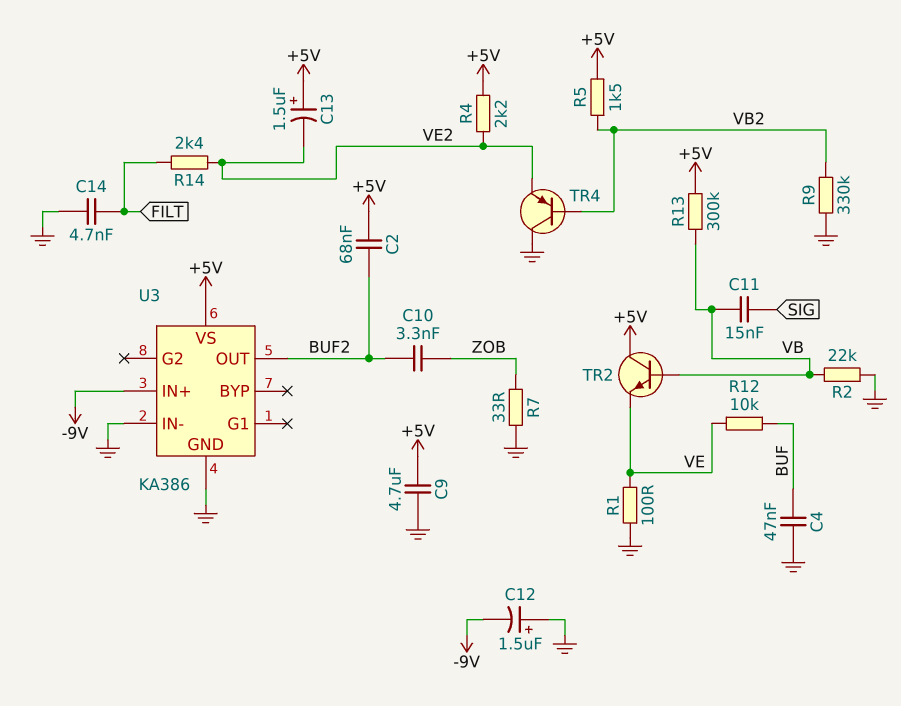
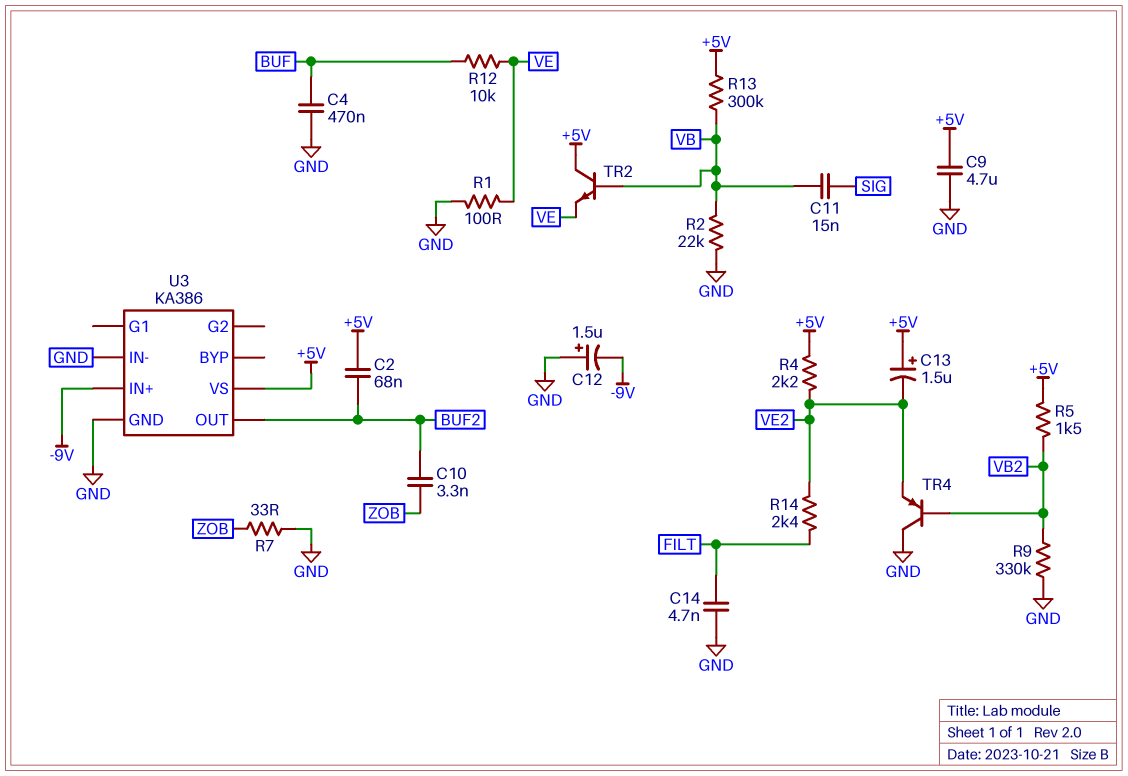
C4: 47nF (BUF, GND) -> 470nF (BUF, GND)

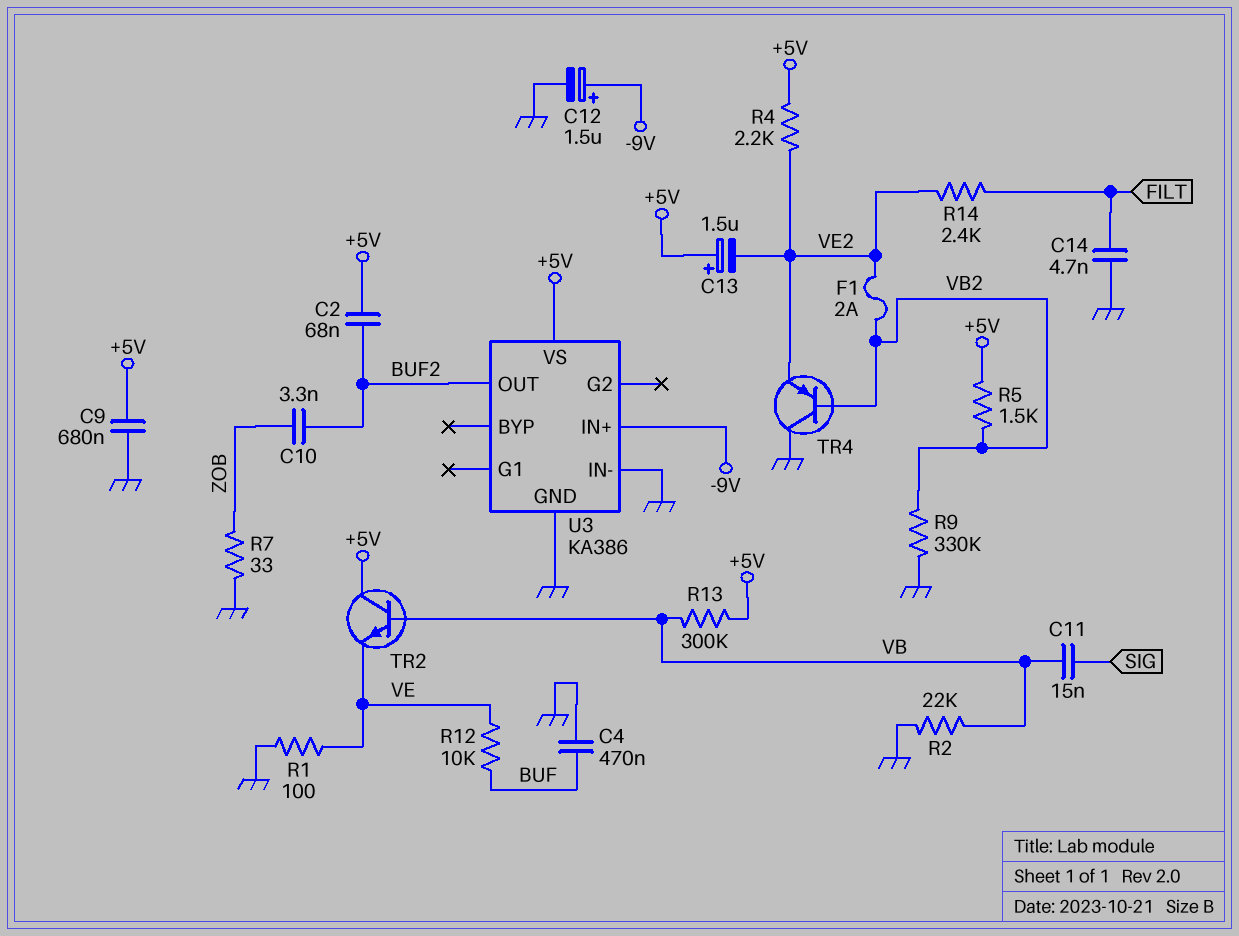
C9: 4.7uF (+5V, GND) -> 680nF (+5V, GND)
C12: 1.5uF (plus GND, minus -9V) -> 1.5uF (plus -9V, minus GND)
F1: none -> 2A (VB2, VE2)

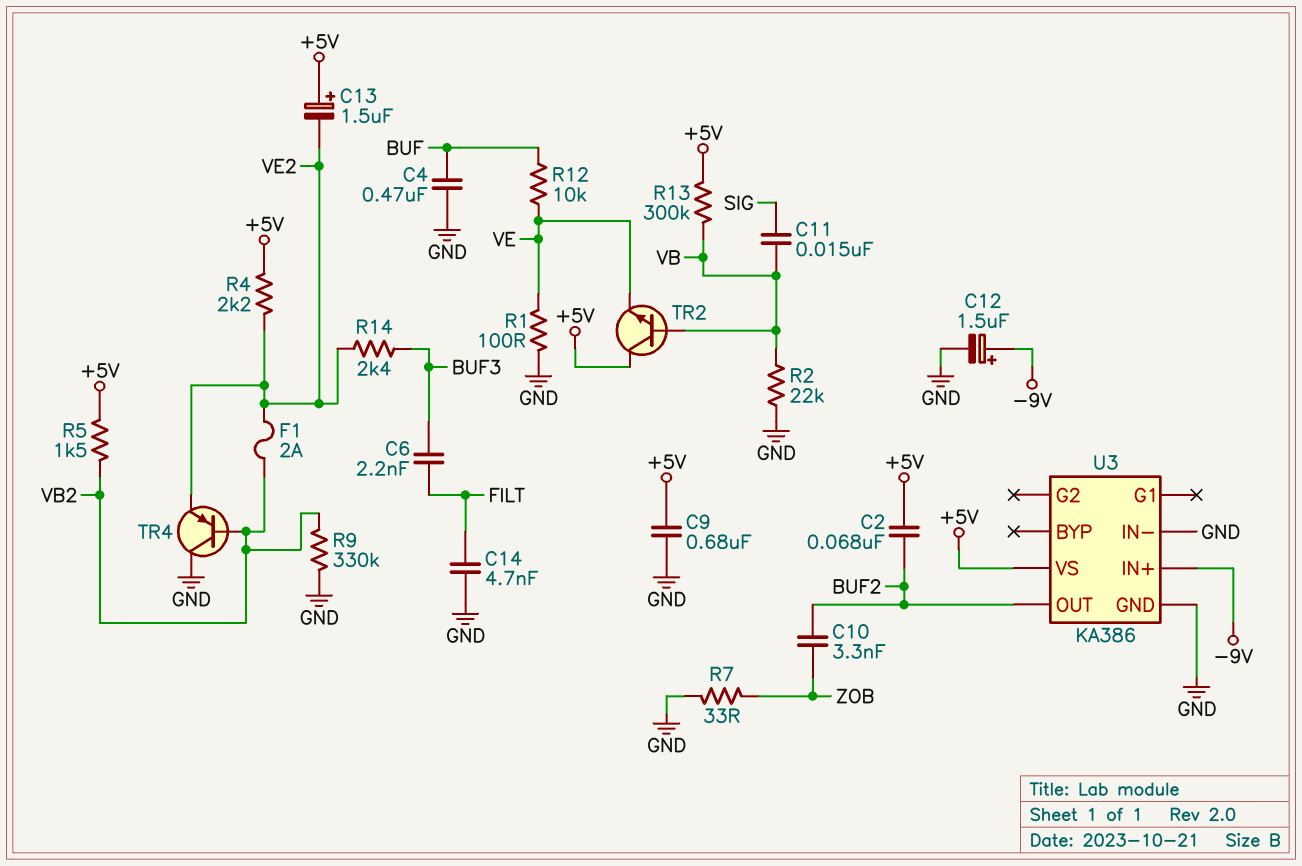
C6: none -> 2.2nF (BUF3, FILT)
R14: 2.4k (FILT, VE2) -> 2.4k (BUF3, VE2)

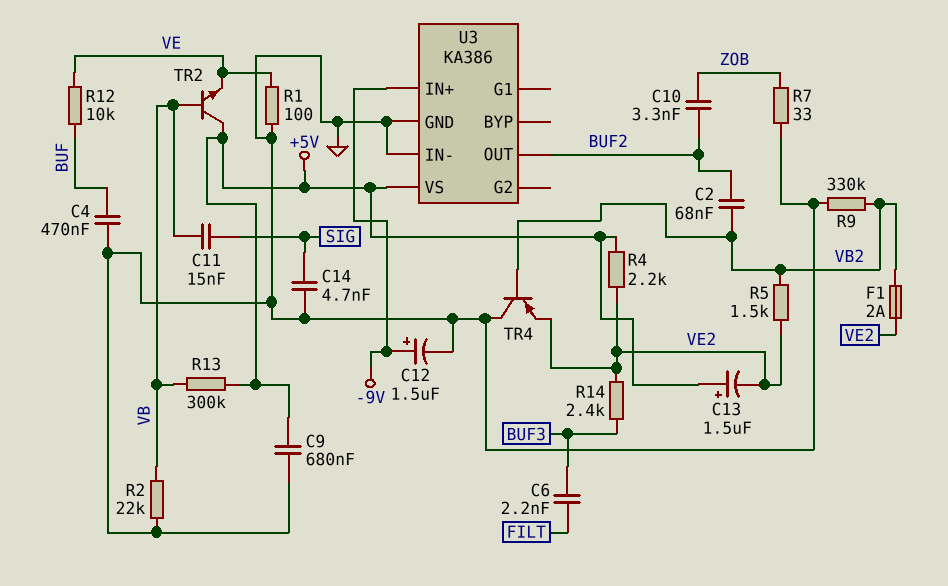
C2: 68nF (+5V, BUF2) -> 68nF (BUF2, VB2)
C14: 4.7nF (FILT, GND) -> 4.7nF (GND, SIG)
R5: 1.5k (+5V, VB2) -> 1.5k (VB2, VE2)

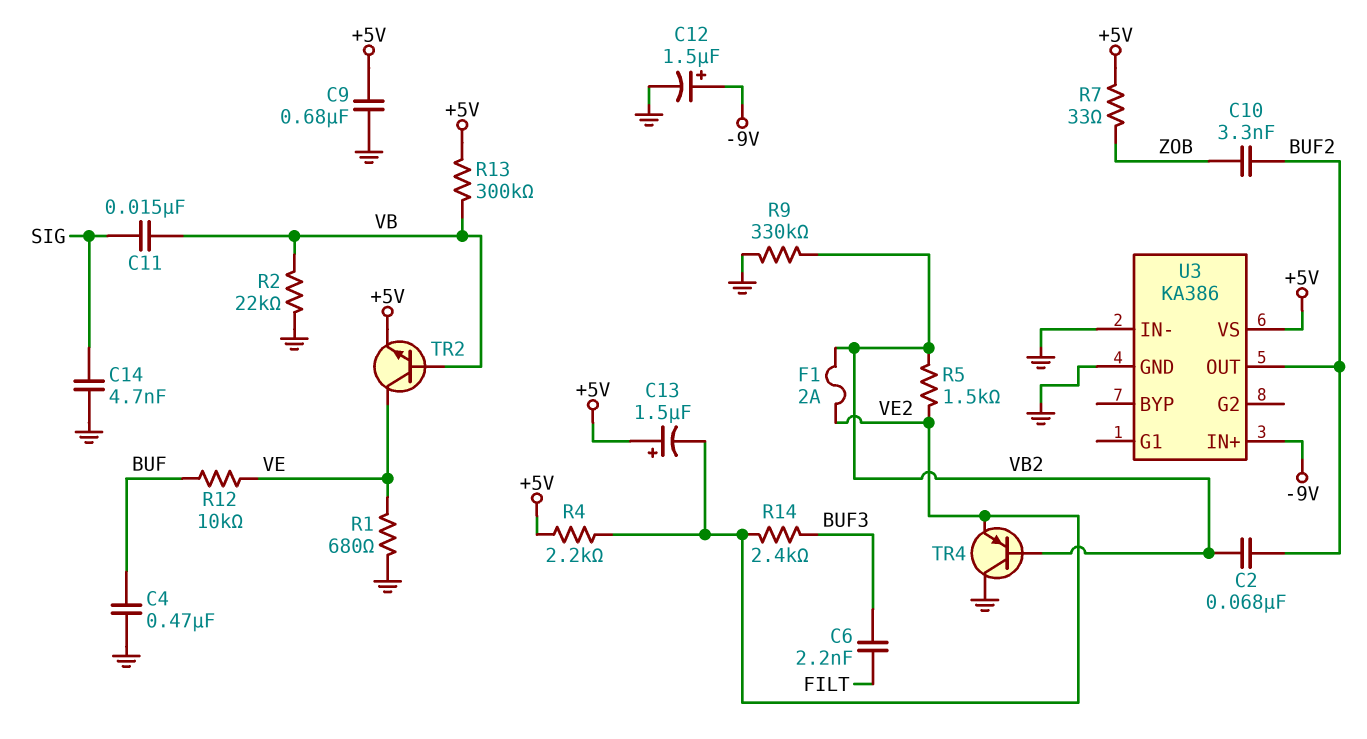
R1: 100 (GND, VE) -> 680 (GND, VE)
R7: 33 (GND, ZOB) -> 33 (+5V, ZOB)
TR2: NPN (B VB, C +5V, E VE) -> NPN (B VB, C VE, E +5V)

